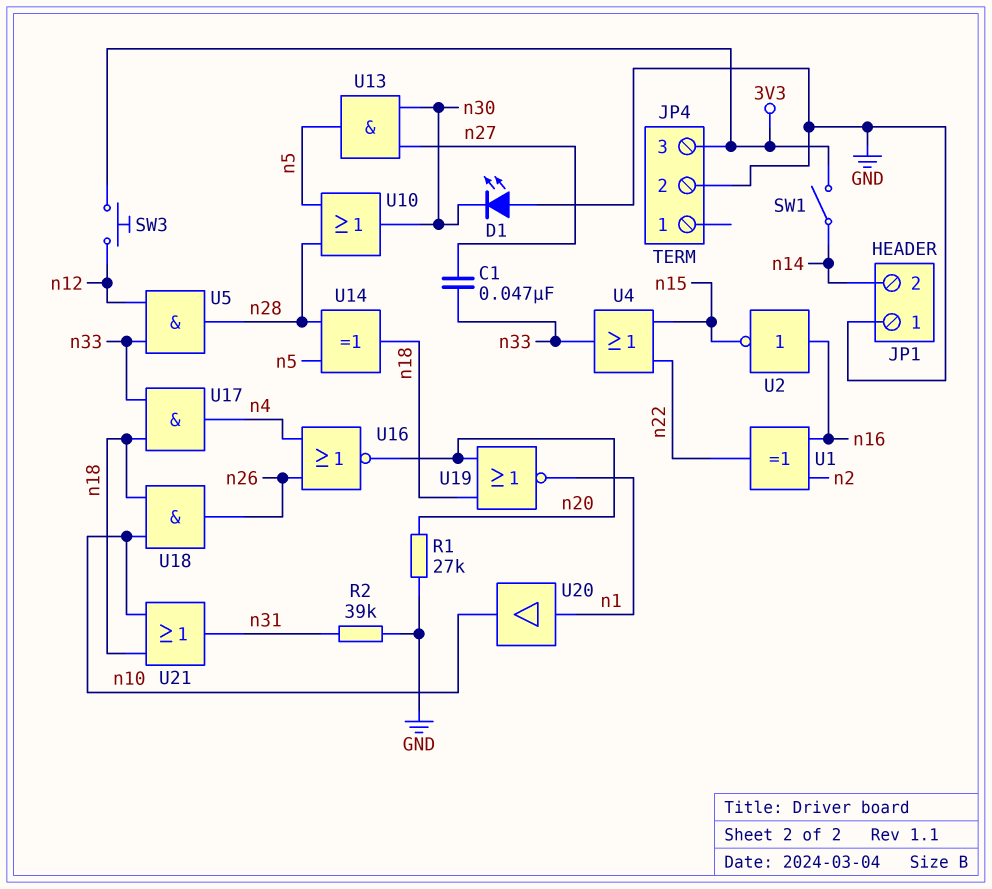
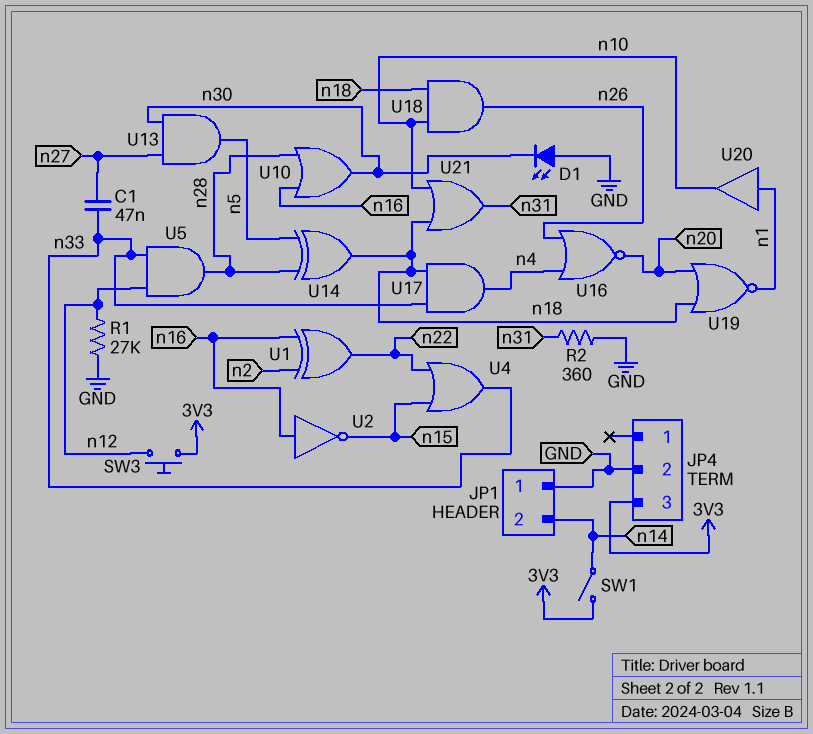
R1: 27k (GND, n20) -> 27k (GND, n12)
R2: 39k (GND, n31) -> 360 (GND, n31)
U10: OR (in n5, in n28, out n30) -> OR (in n16, in n28, out n30)

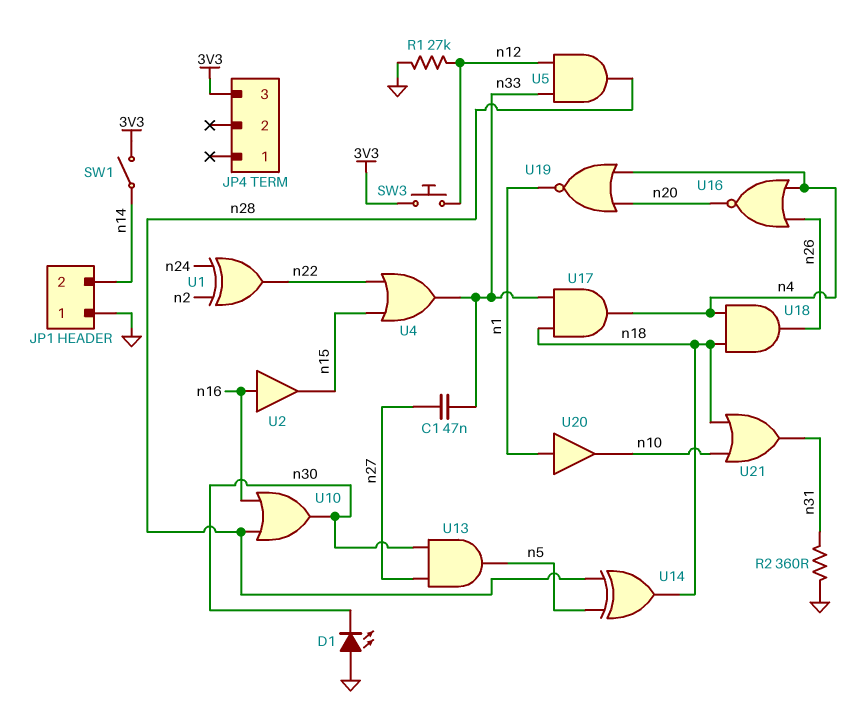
JP4 pin 2: GND -> none
U1: XOR (in n2, in n16, out n22) -> XOR (in n2, in n24, out n22)
U2: NOT (in n16, out n15) -> buffer (in n16, out n15)
U18: AND (in n10, in n18, out n26) -> AND (in n4, in n18, out n26)
U19: NOR (in n18, in n20, out n1) -> NOR (in n4, in n20, out n1)

